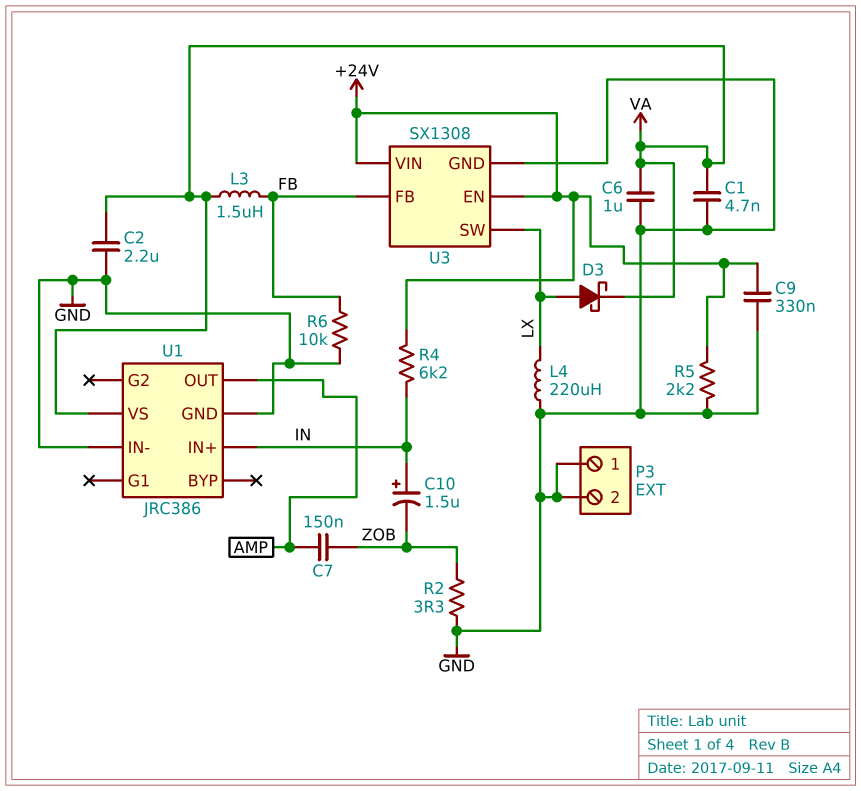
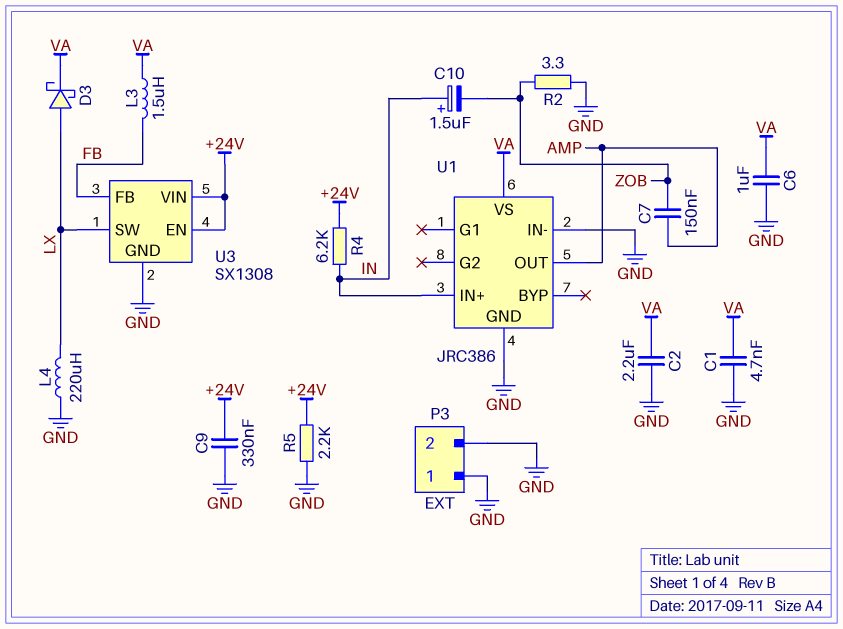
R6: 10k (FB, GND) -> none

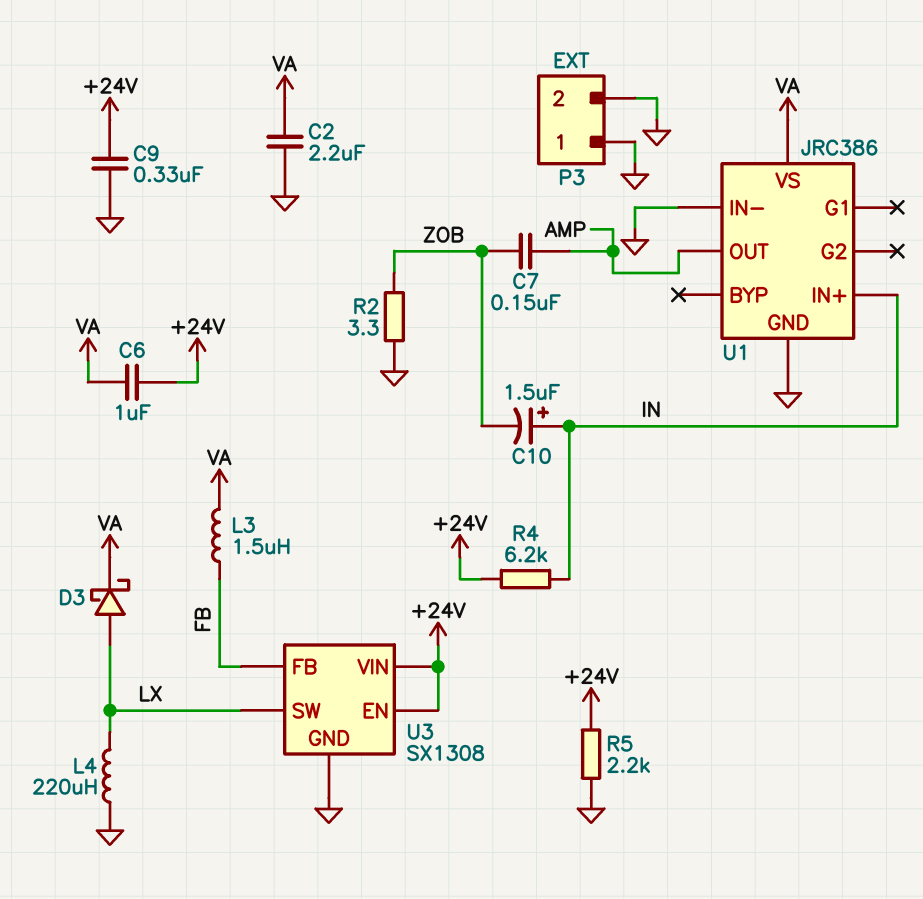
C1: 4.7nF (GND, VA) -> none
C6: 1uF (GND, VA) -> 1uF (+24V, VA)

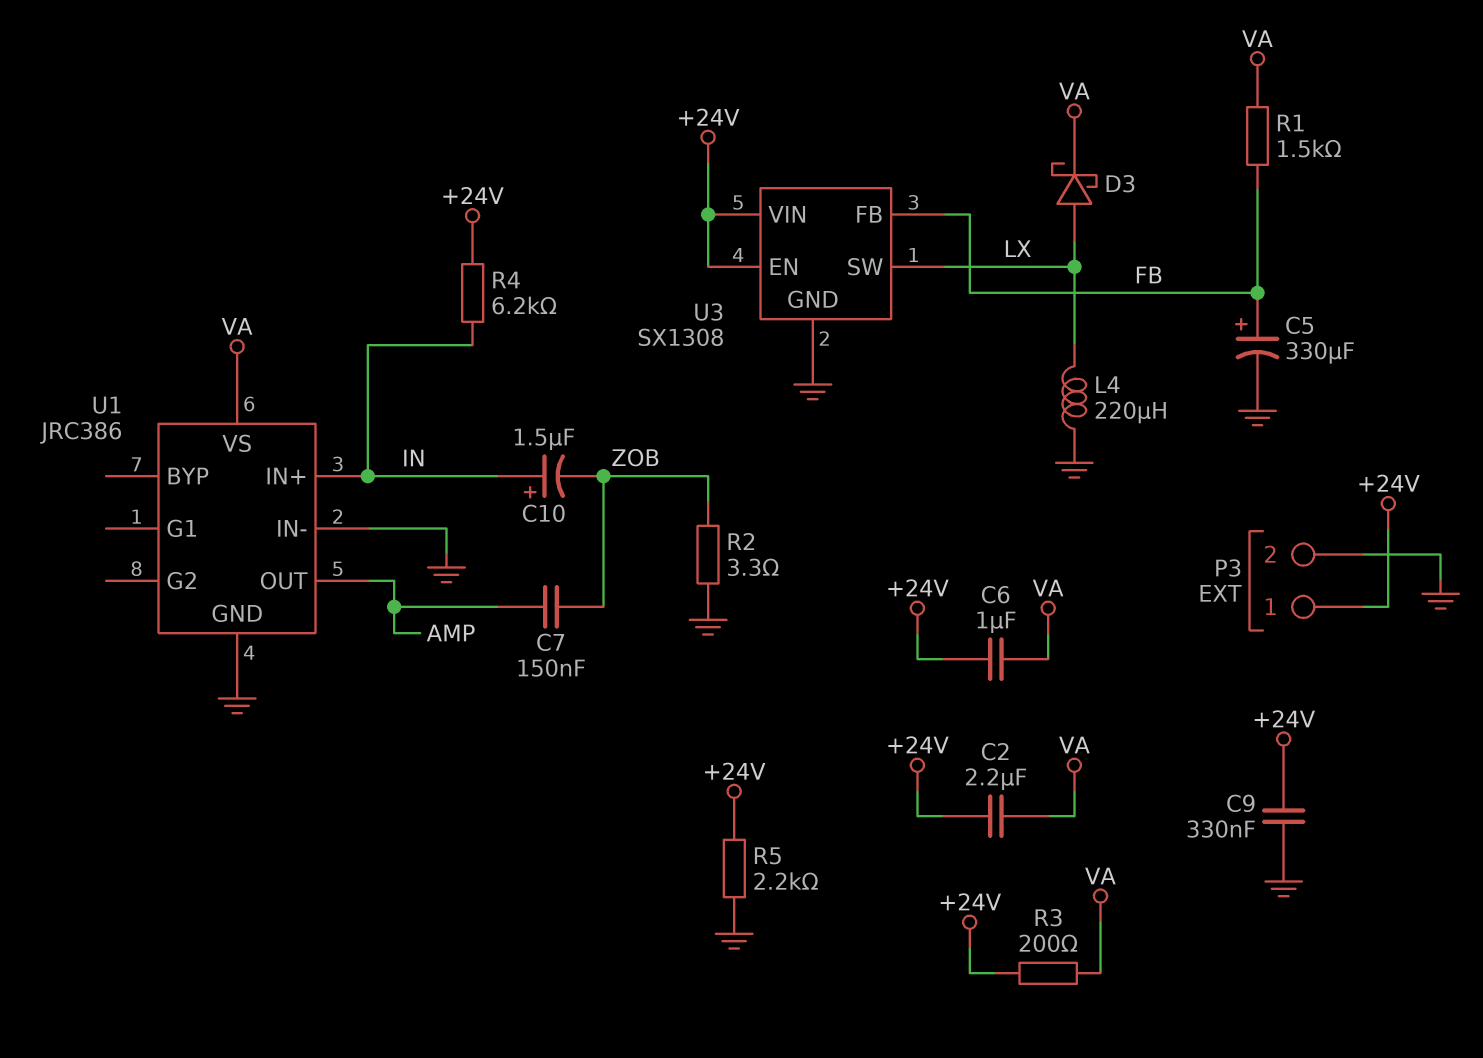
C2: 2.2uF (GND, VA) -> 2.2uF (+24V, VA)
C5: none -> 330uF (plus FB, minus GND)
L3: 1.5uH (FB, VA) -> none
P3 pin 1: GND -> +24V
R1: none -> 1.5k (FB, VA)
R3: none -> 200 (+24V, VA)

